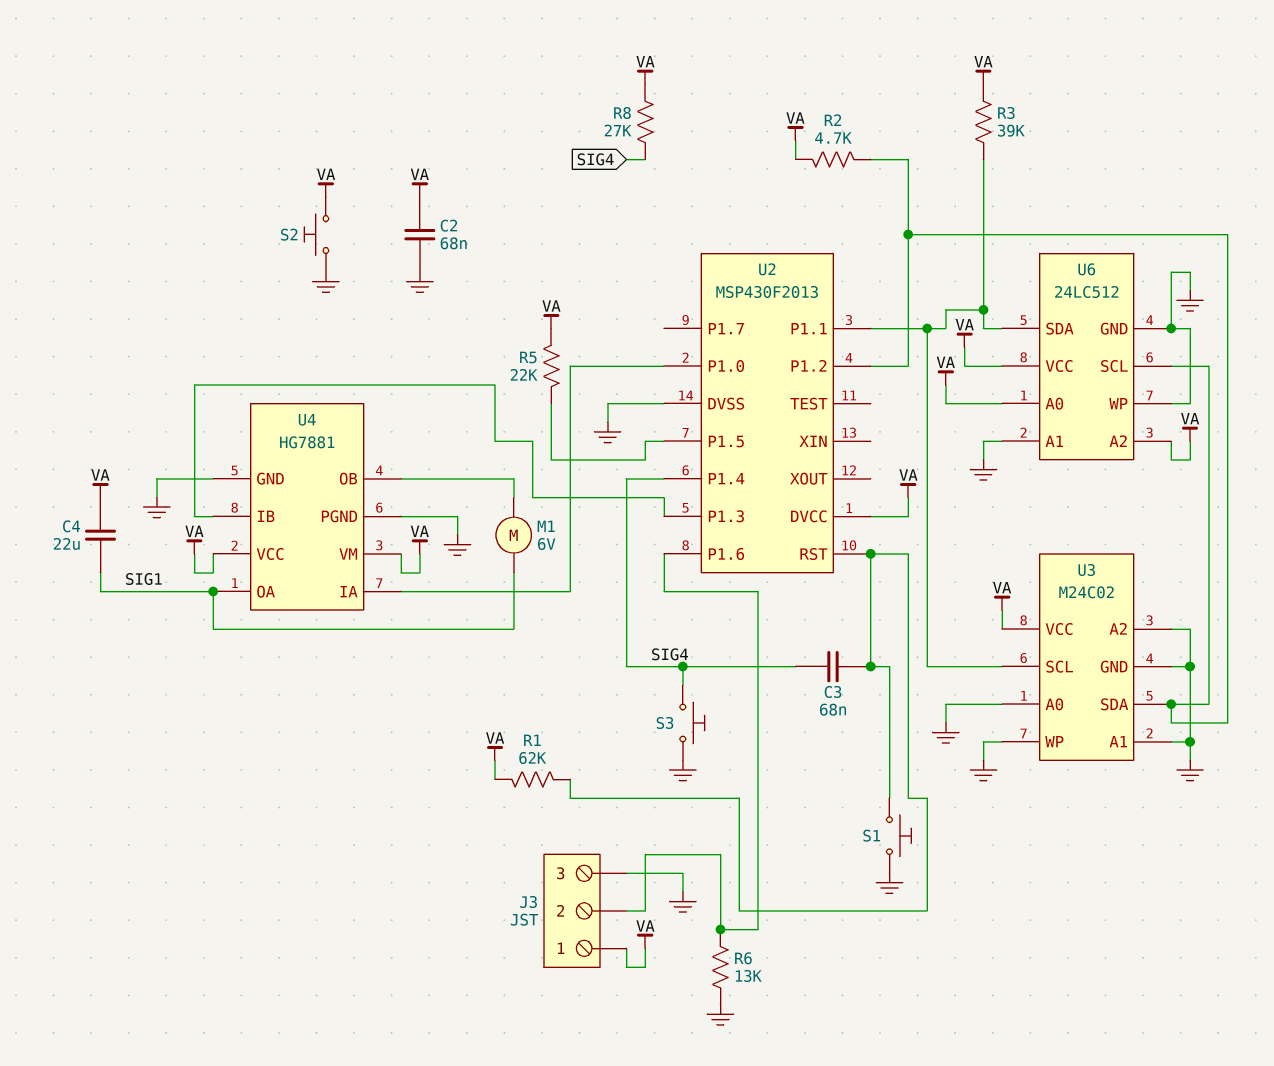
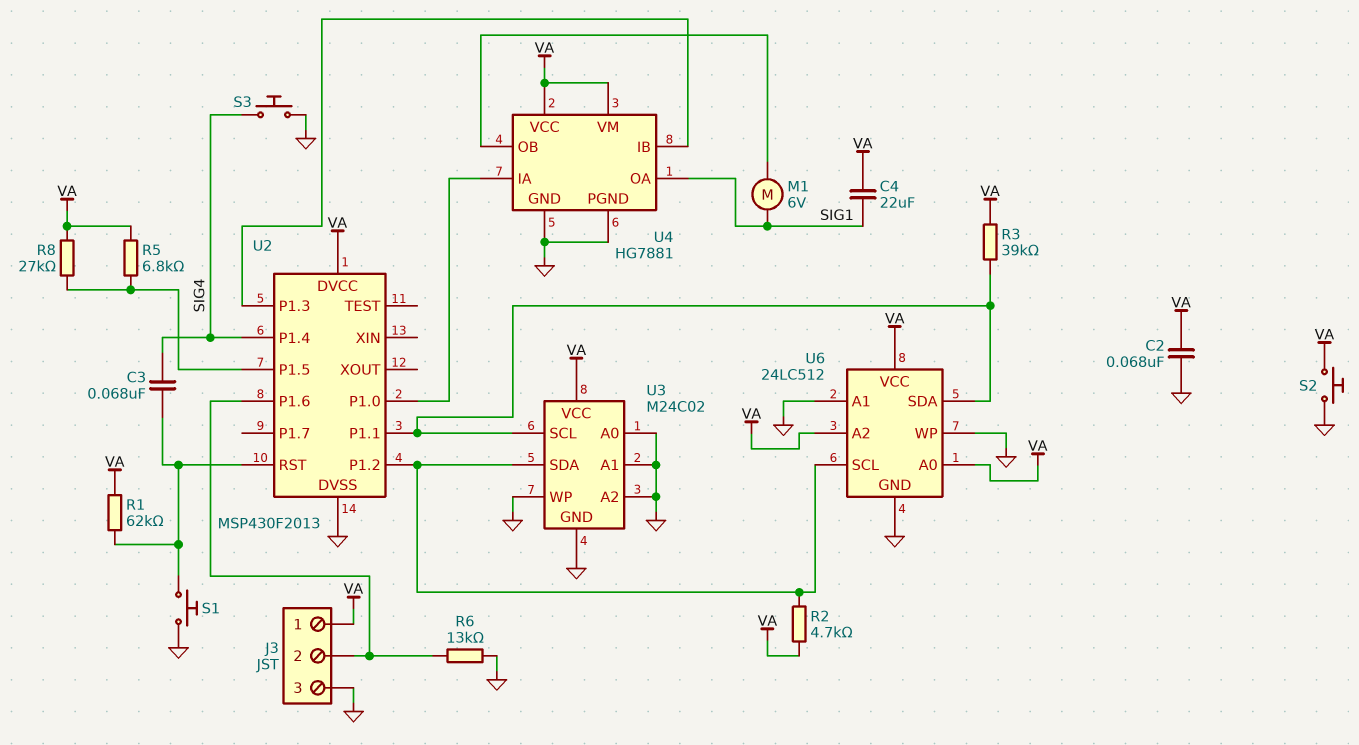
R5: 22k (U2/P1.5, VA) -> 6.8k (U2/P1.5, VA)
R8: 27k (SIG4, VA) -> 27k (U2/P1.5, VA)

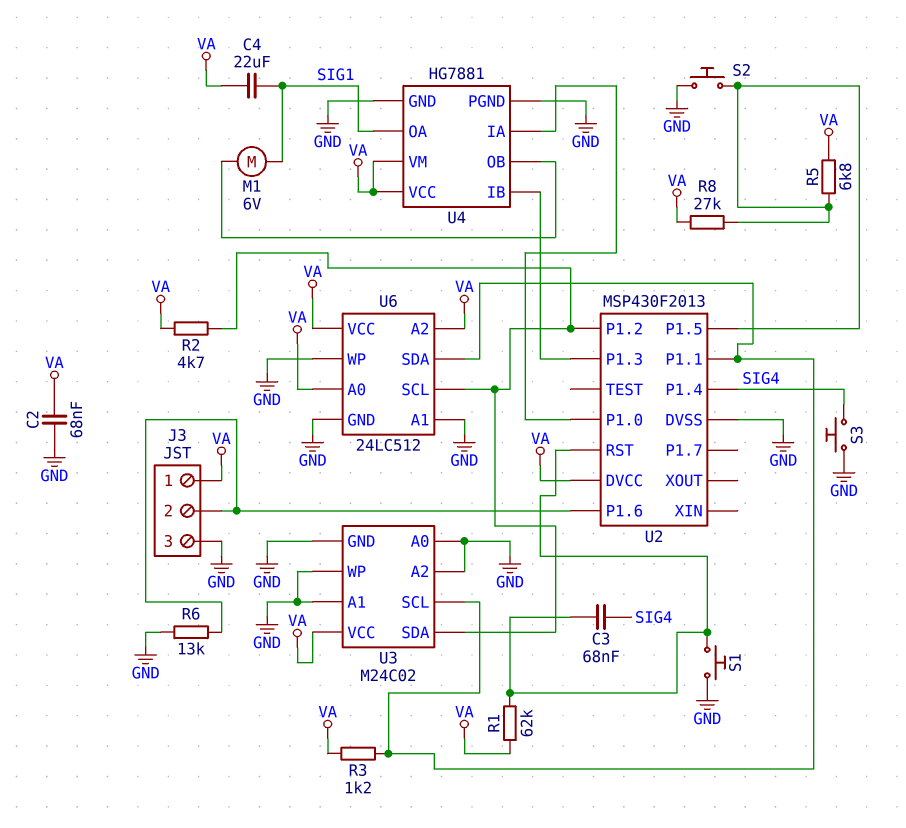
R3: 39k (U2/P1.1, VA) -> 1.2k (U2/P1.1, VA)
S2: button (GND, VA) -> button (GND, U2/P1.5)

